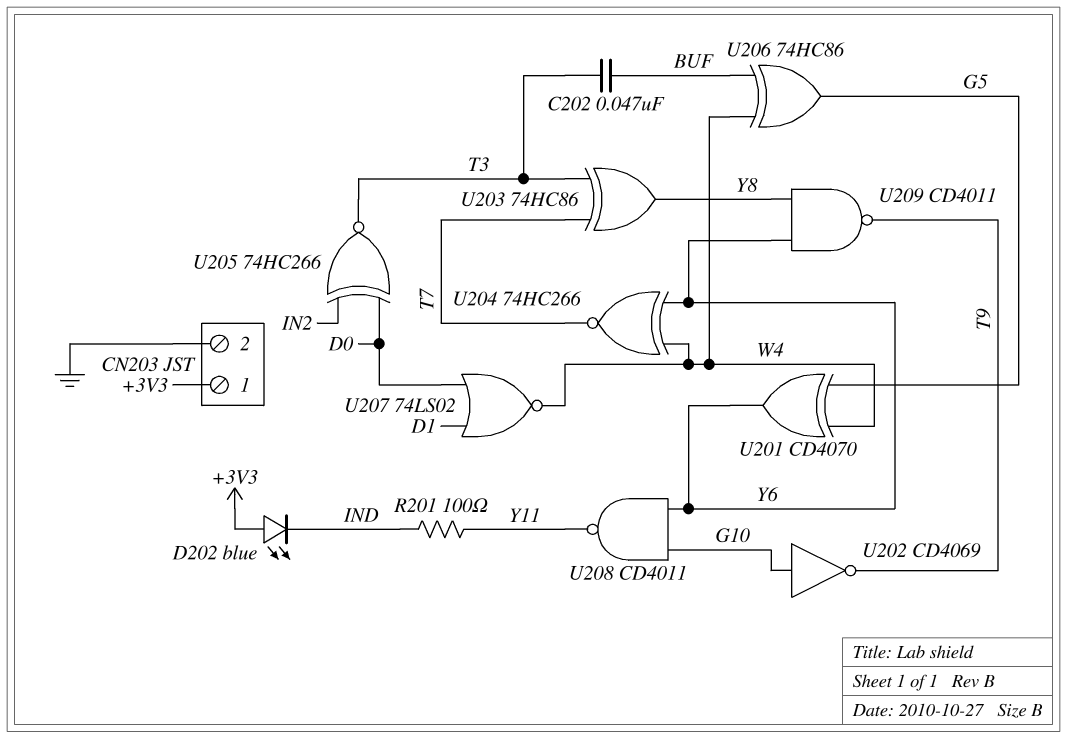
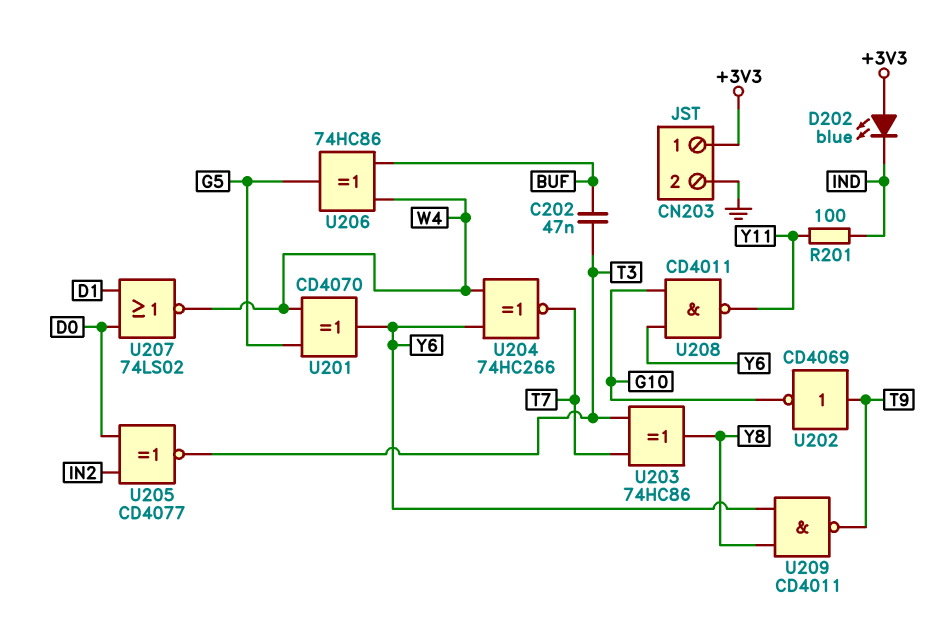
U202: NOT CD4069 (in G10, out T9) -> NOT CD4069 (in T9, out G10)
U205: XNOR 74HC266 (in D0, in IN2, out T3) -> XNOR CD4077 (in D0, in IN2, out T3)

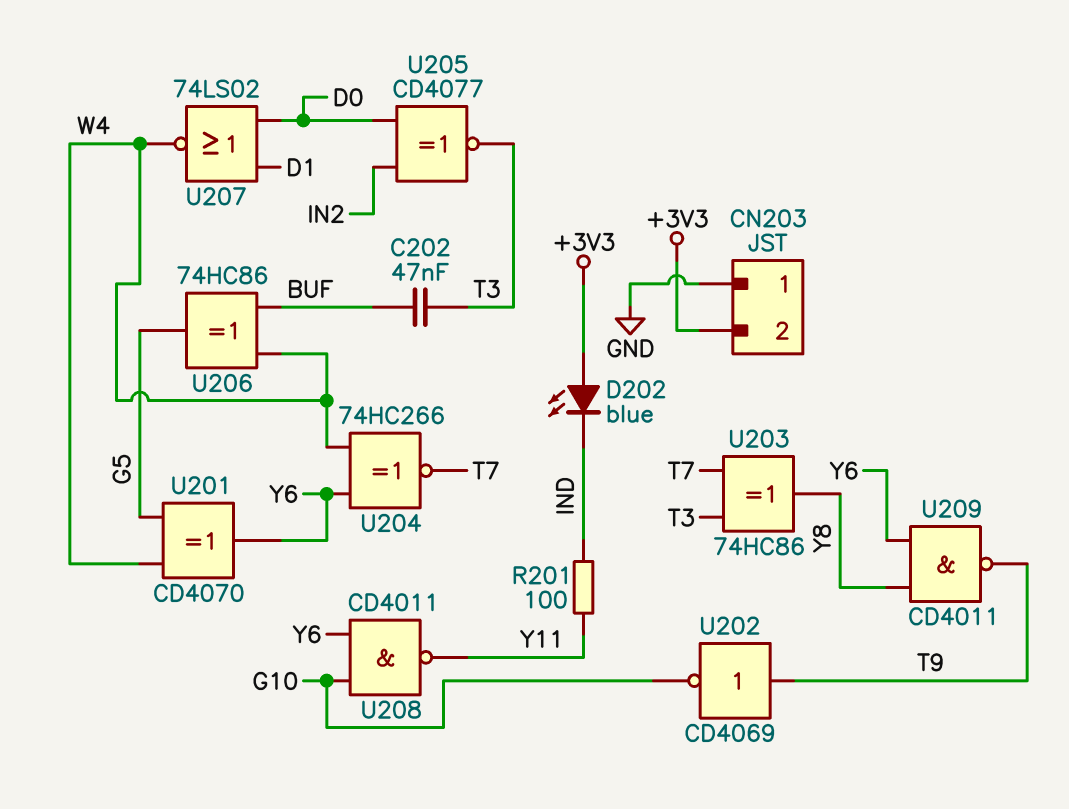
CN203 pin 1: +3V3 -> GND
CN203 pin 2: GND -> +3V3

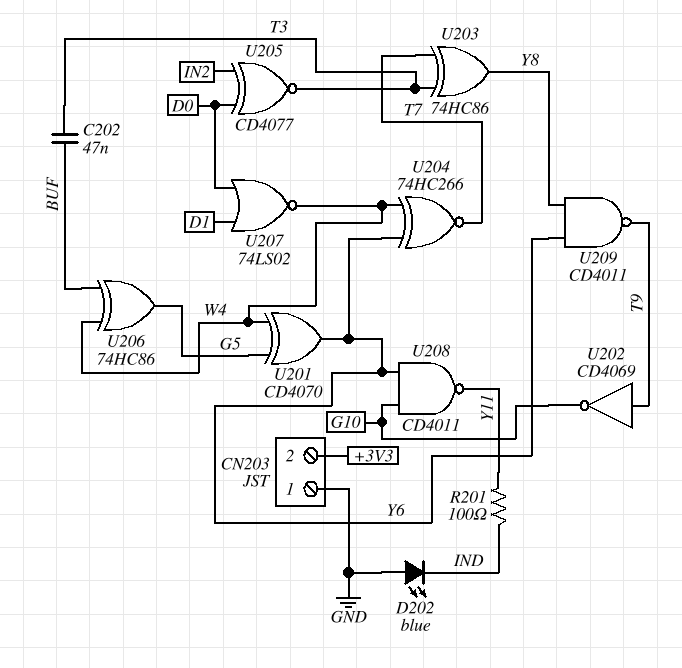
D202: LED blue (A +3V3, K IND) -> LED blue (A GND, K IND)

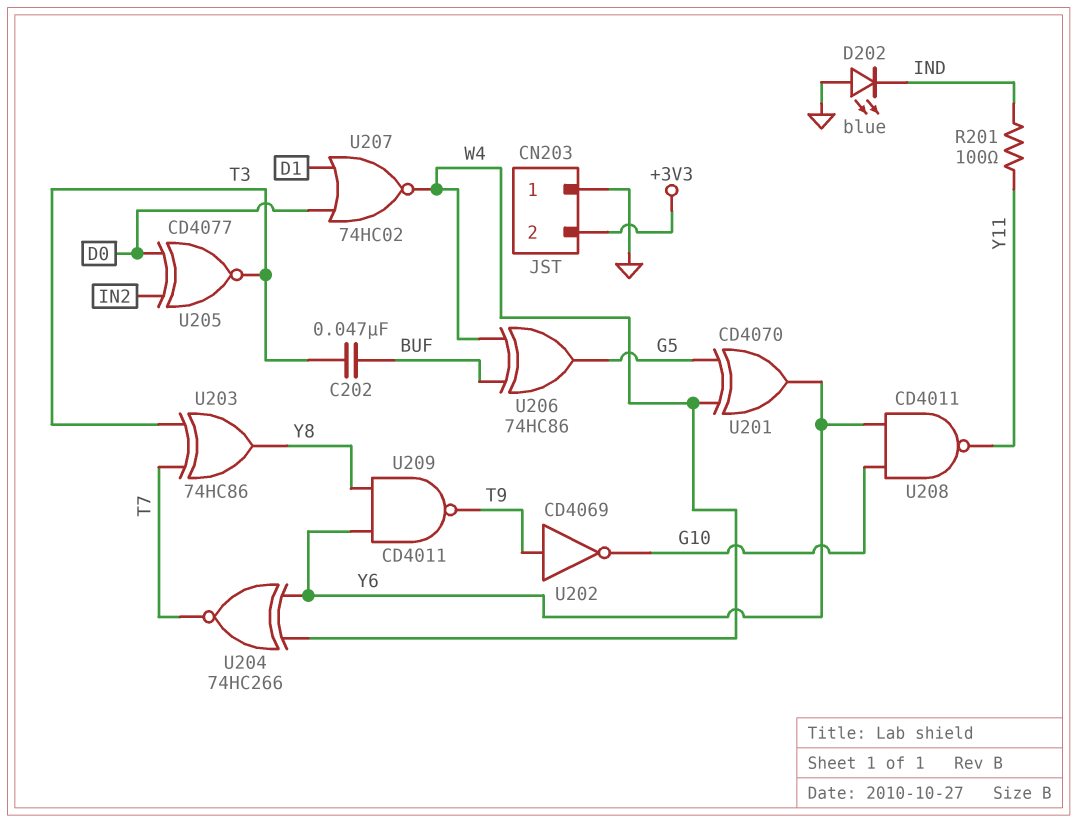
U207: NOR 74LS02 (in D0, in D1, out W4) -> NOR 74HC02 (in D0, in D1, out W4)

